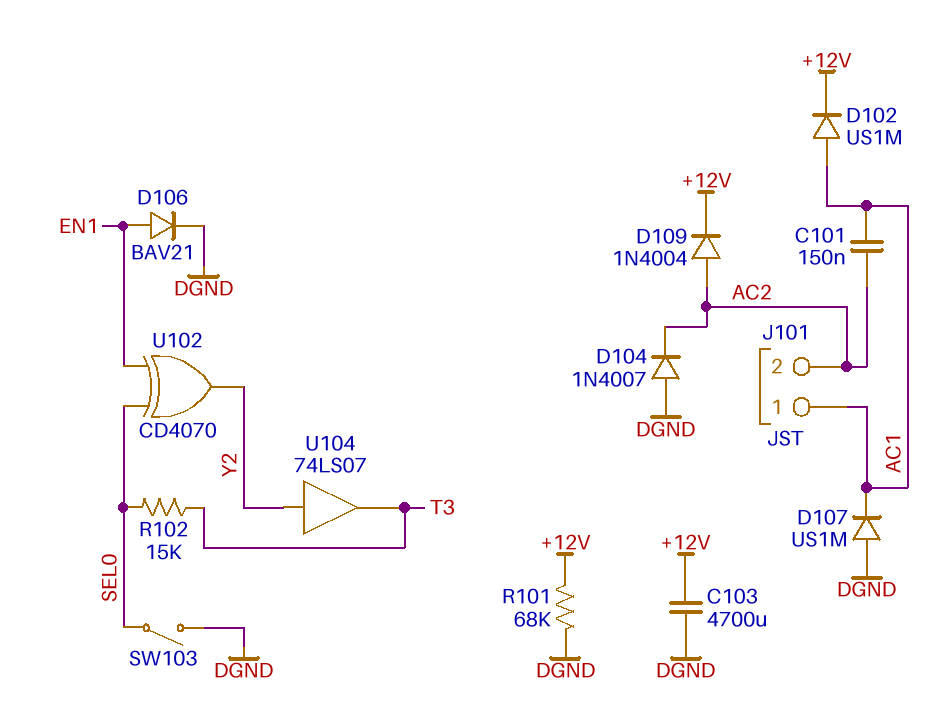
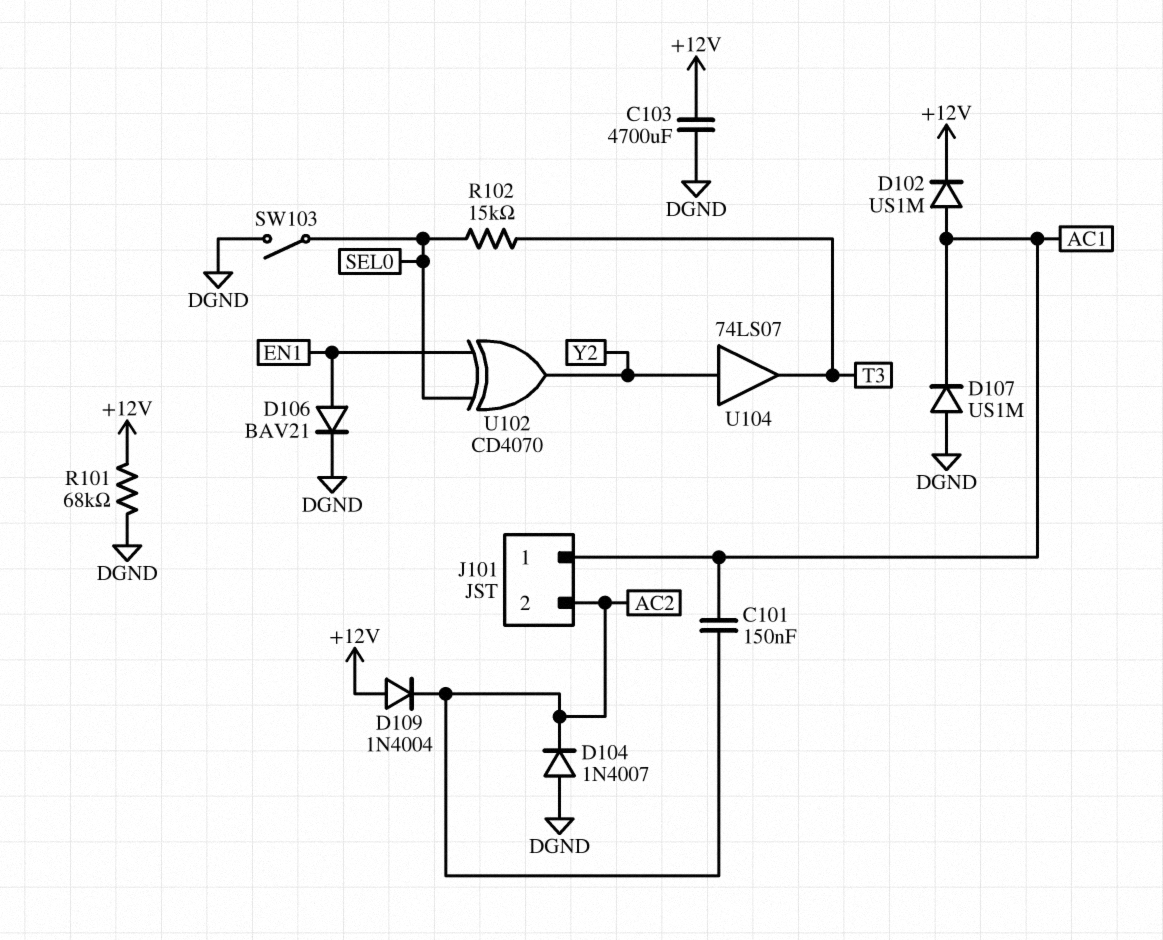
D109: diode 1N4004 (A AC2, K +12V) -> diode 1N4004 (A +12V, K AC2)

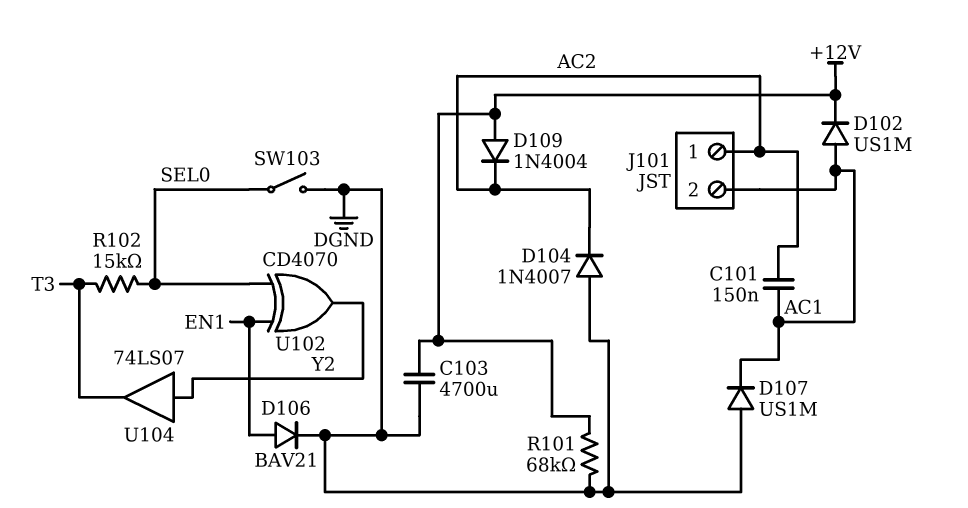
J101 pin 1: AC1 -> AC2
J101 pin 2: AC2 -> AC1

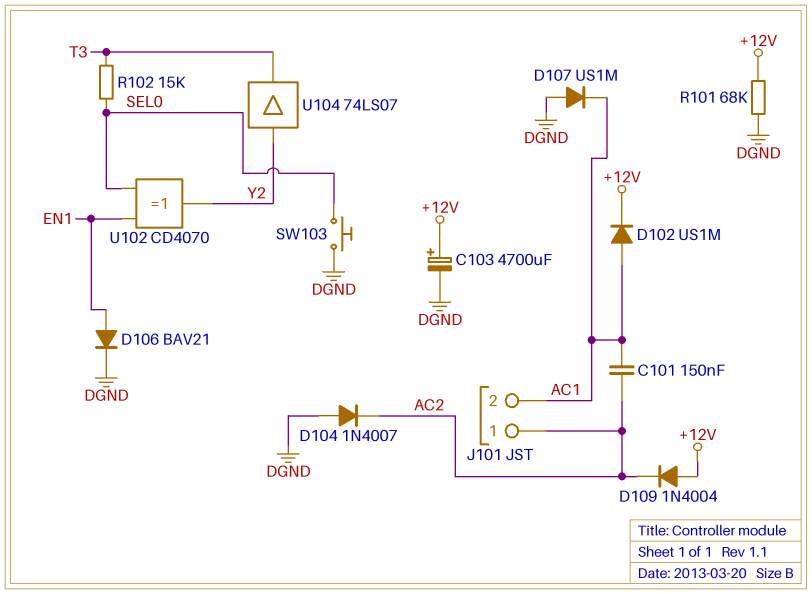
C103: 4700uF (+12V, DGND) -> 4700uF (plus +12V, minus DGND)
SW103: switch (DGND, SEL0) -> button (DGND, SEL0)

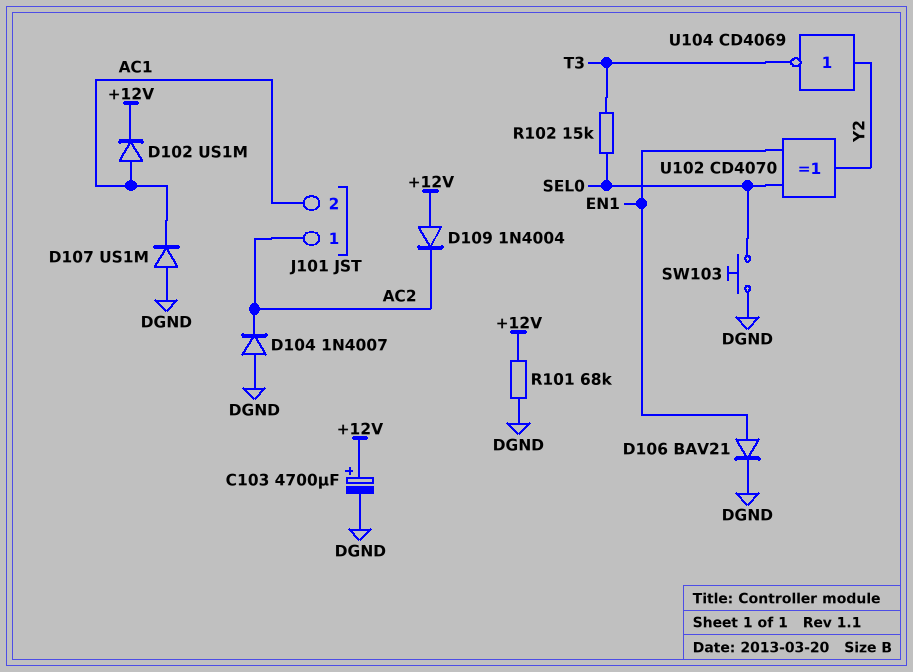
C101: 150nF (AC1, AC2) -> none
U104: buffer 74LS07 (in Y2, out T3) -> NOT CD4069 (in Y2, out T3)

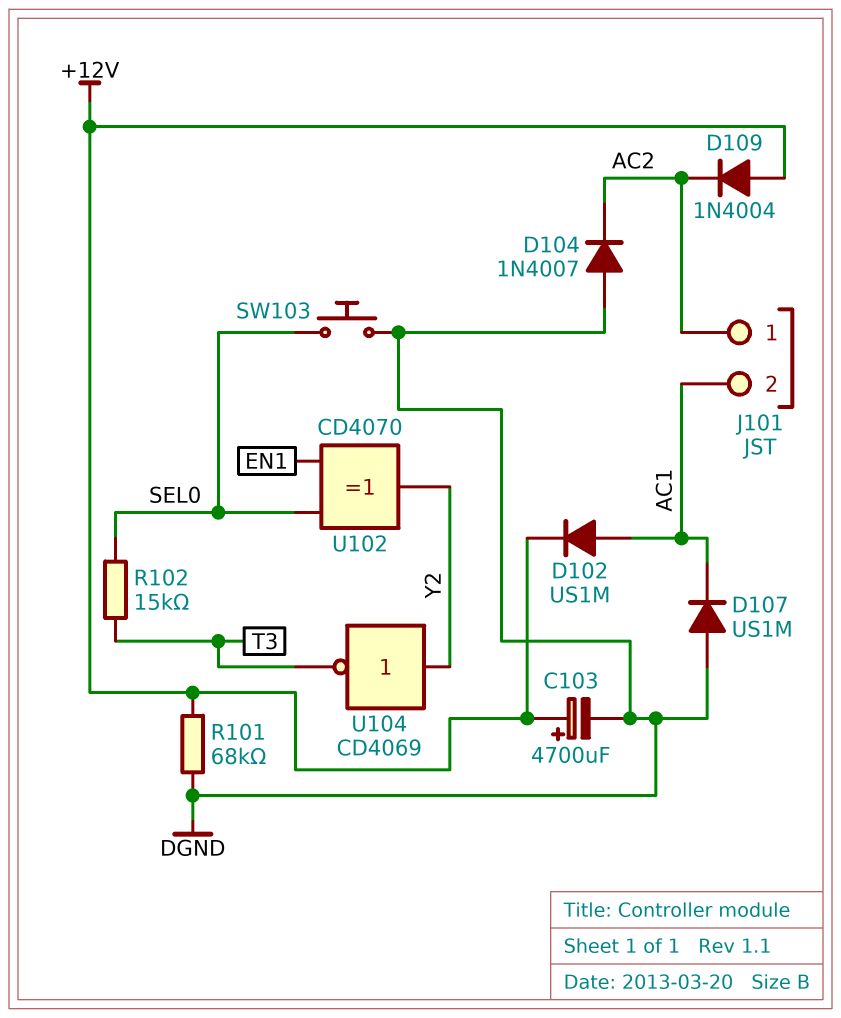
D106: diode BAV21 (A EN1, K DGND) -> none

